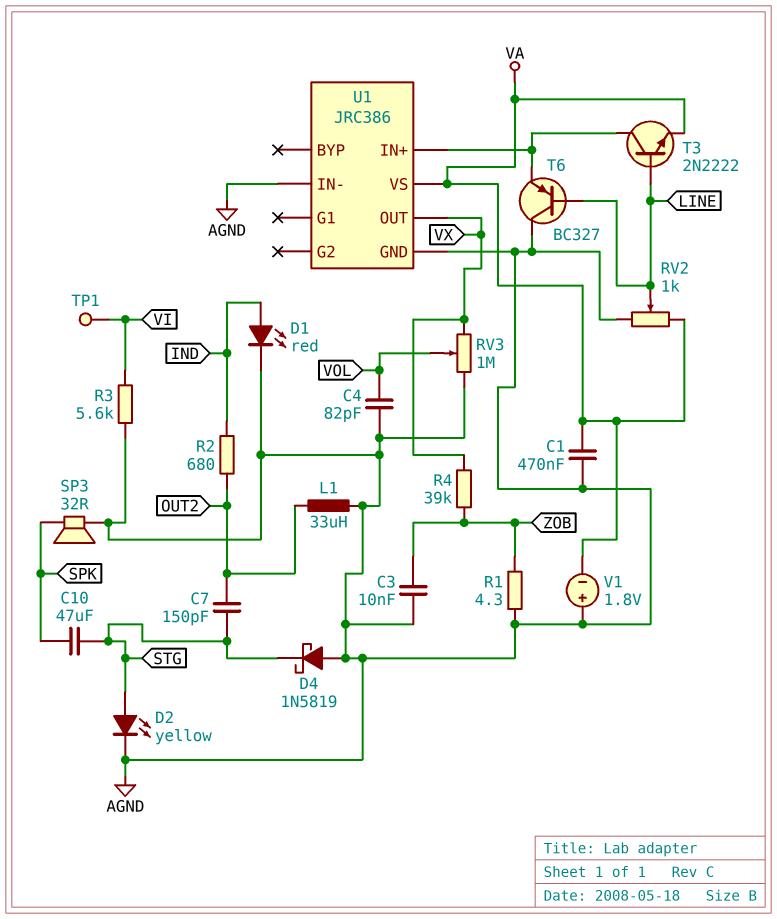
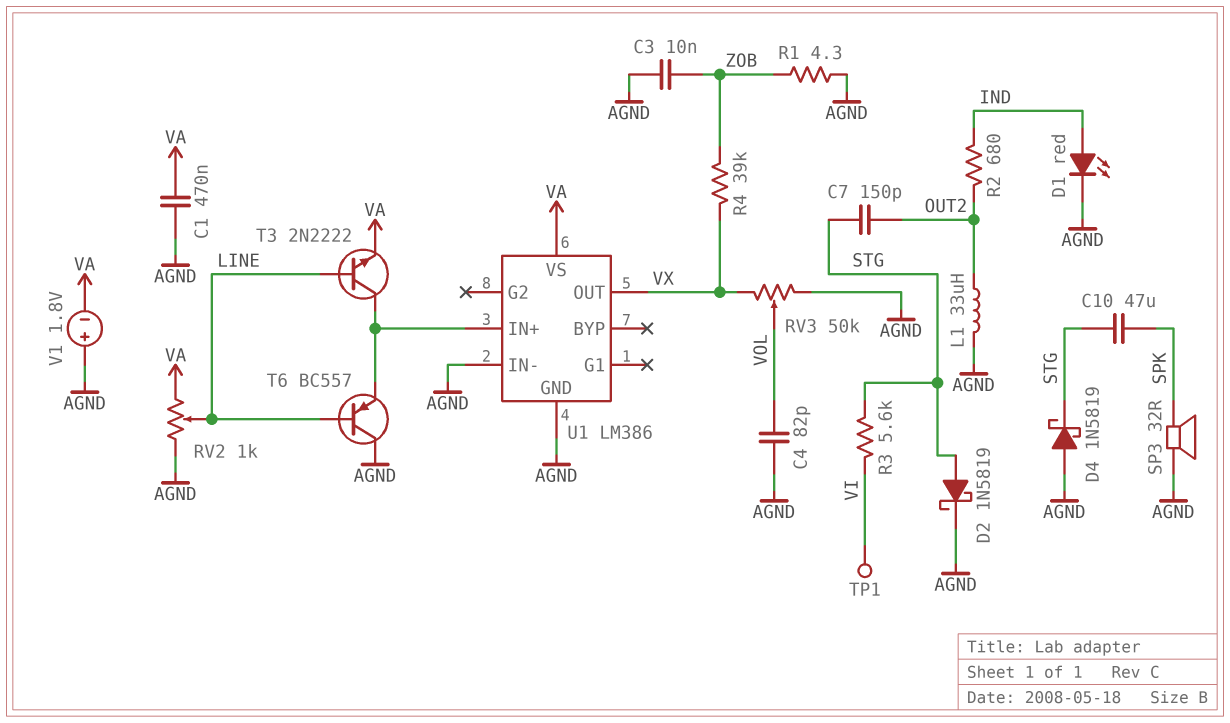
D2: LED yellow (A STG, K AGND) -> schottky 1N5819 (A STG, K AGND)
R3: 5.6k (AGND, VI) -> 5.6k (STG, VI)
RV3: 1M (AGND, VX, wiper VOL) -> 50k (AGND, VX, wiper VOL)
T6: PNP BC327 (B LINE, C AGND, E U1/IN+) -> PNP BC557 (B LINE, C AGND, E U1/IN+)
U1: JRC386 -> LM386

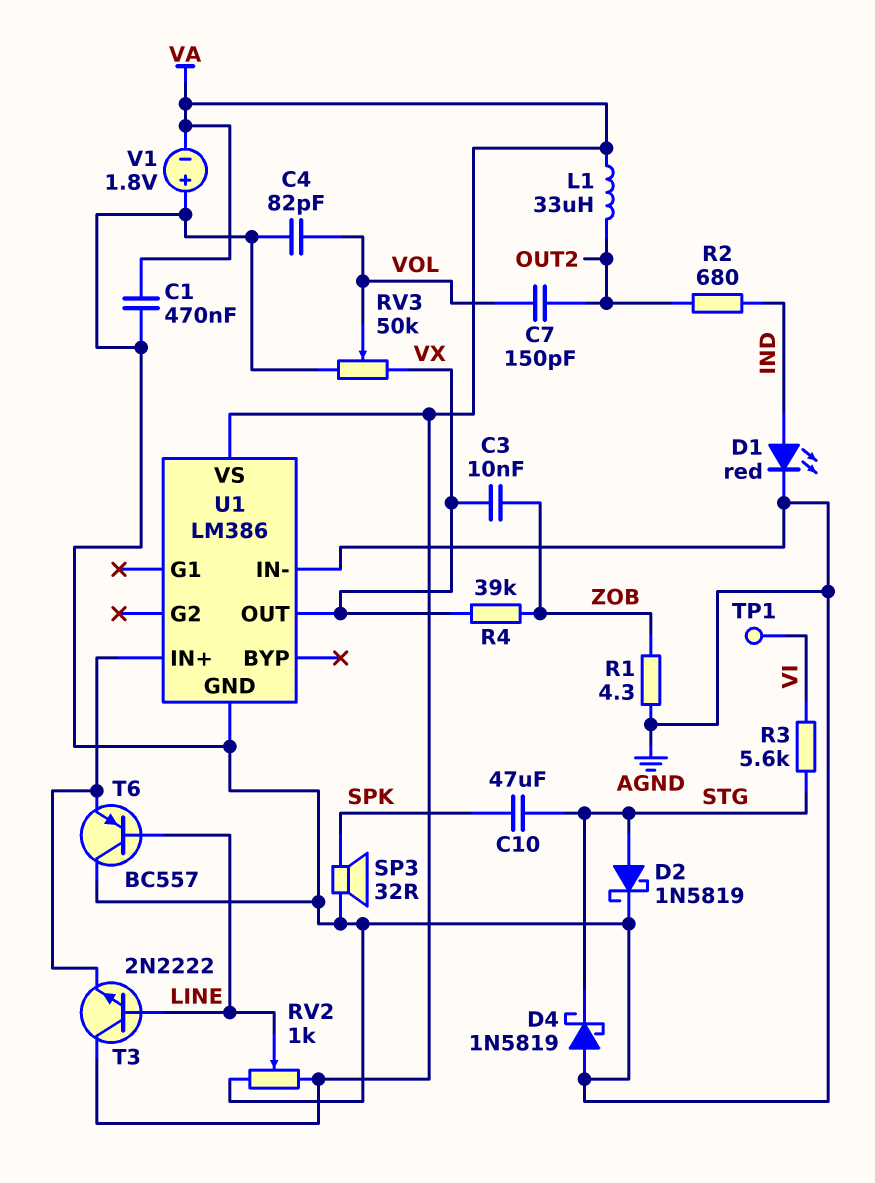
C3: 10nF (AGND, ZOB) -> 10nF (VX, ZOB)
C7: 150pF (OUT2, STG) -> 150pF (OUT2, VOL)
L1: 33uH (AGND, OUT2) -> 33uH (OUT2, VA)
T3: NPN 2N2222 (B LINE, C U1/IN+, E VA) -> NPN 2N2222 (B LINE, C VA, E U1/IN+)

